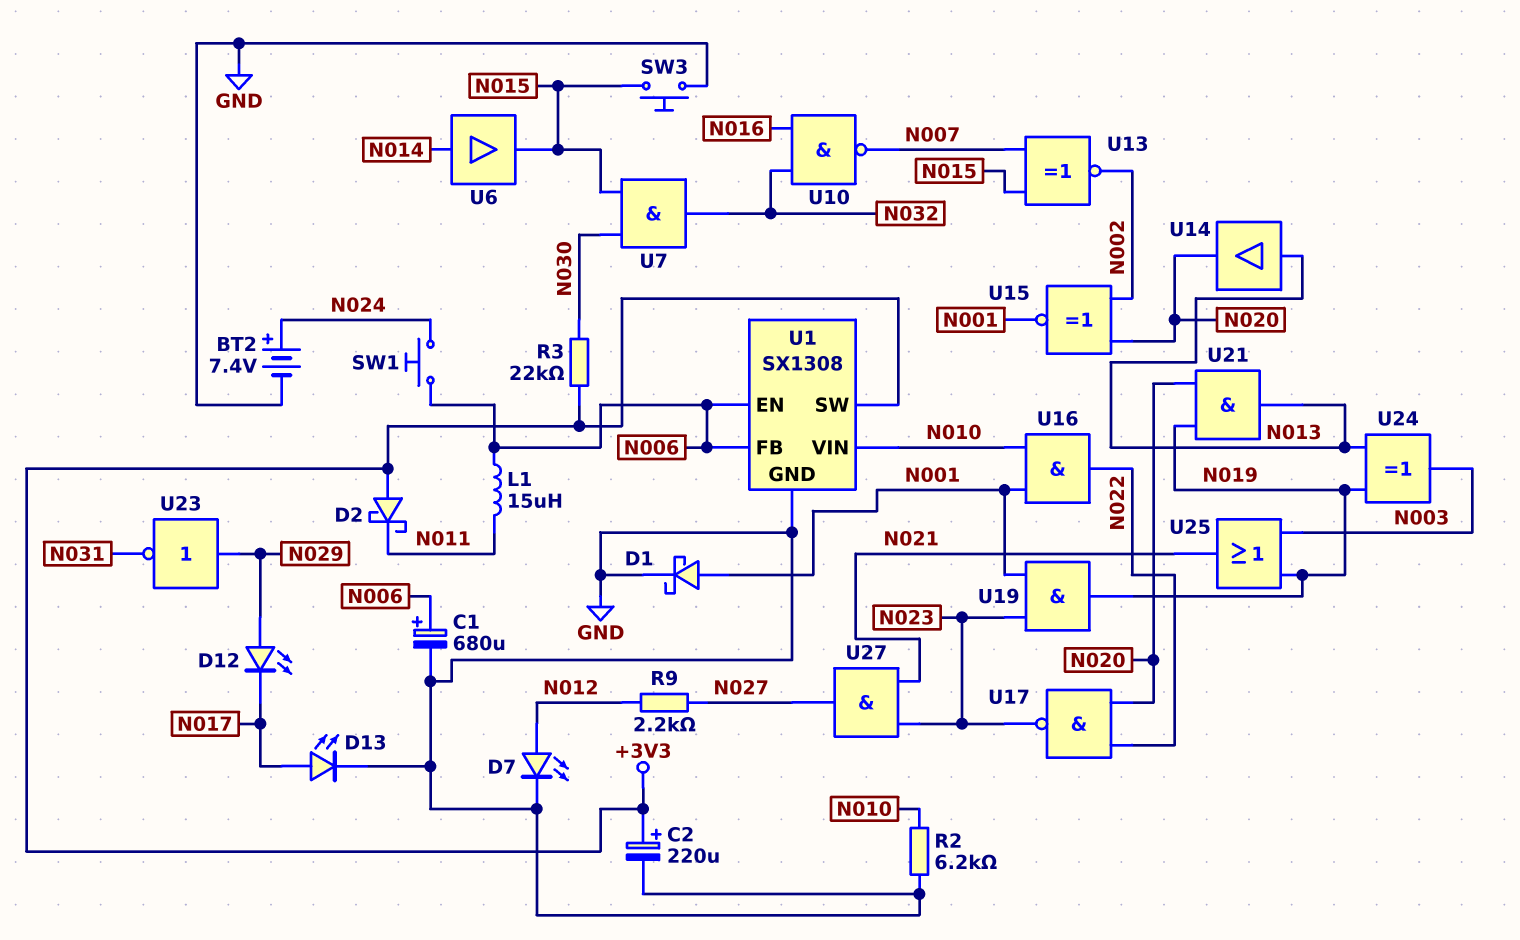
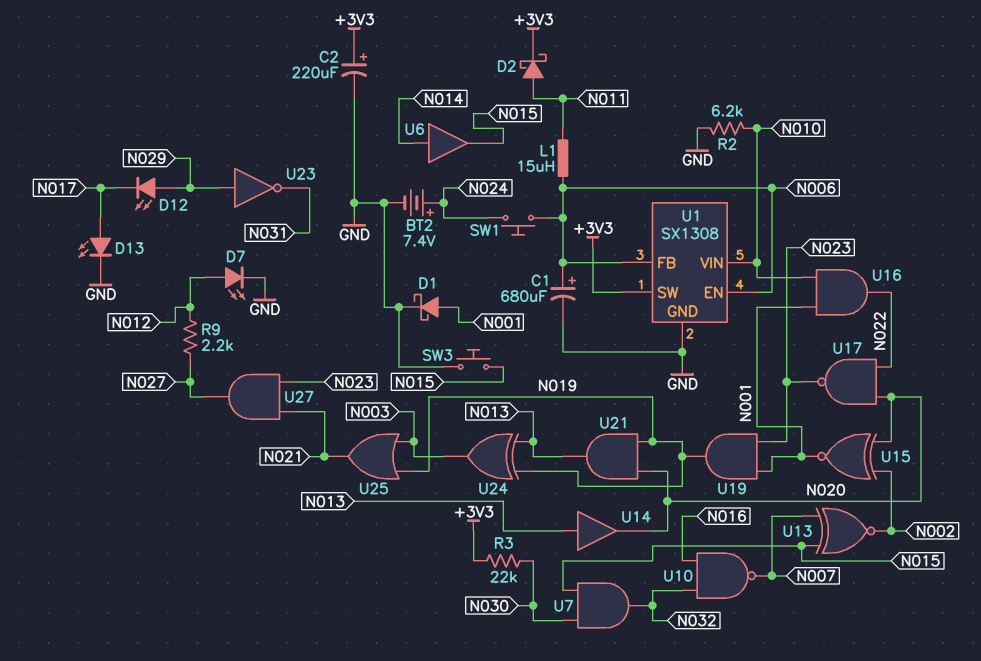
D2: schottky (A +3V3, K N011) -> schottky (A N011, K +3V3)

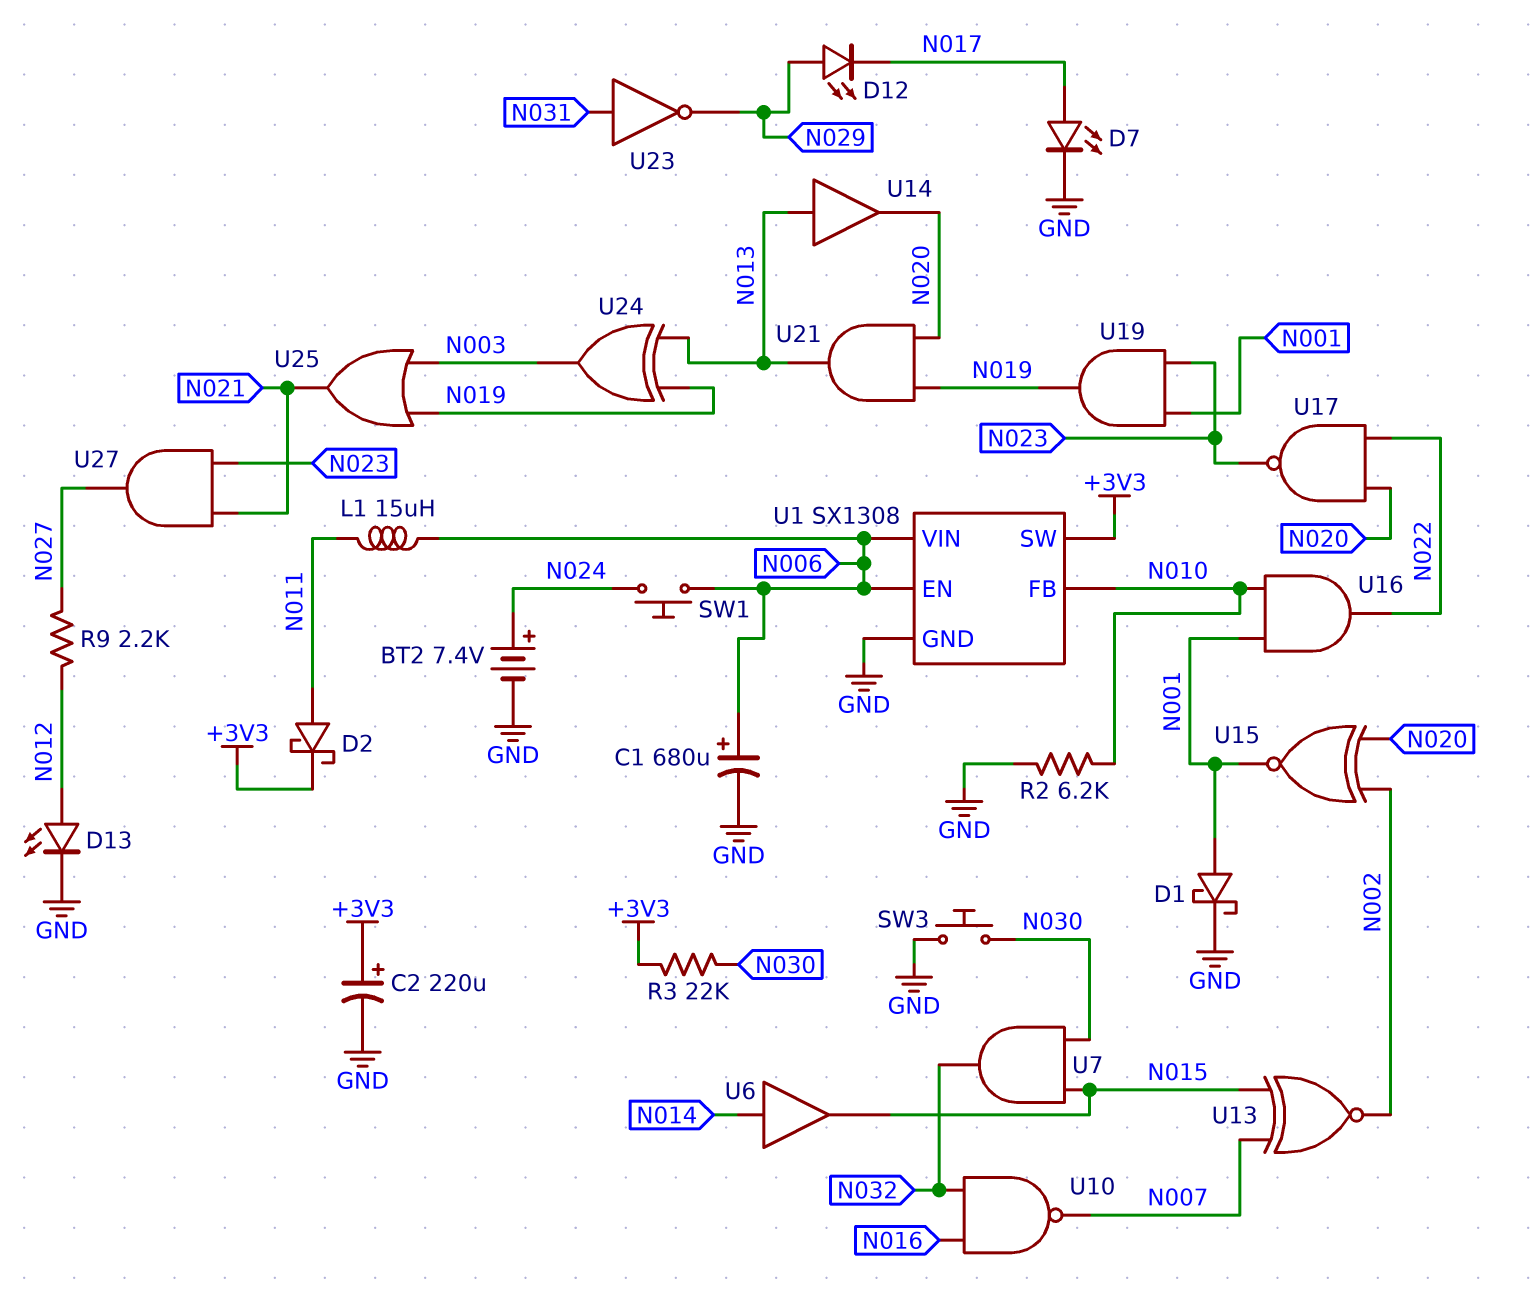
D7: LED (A N012, K GND) -> LED (A N017, K GND)
D13: LED (A N017, K GND) -> LED (A N012, K GND)
SW3: button (GND, N015) -> button (GND, N030)
U1 pin FB: N006 -> N010
U1 pin VIN: N010 -> N006
U23: NOT (in N029, out N031) -> NOT (in N031, out N029)

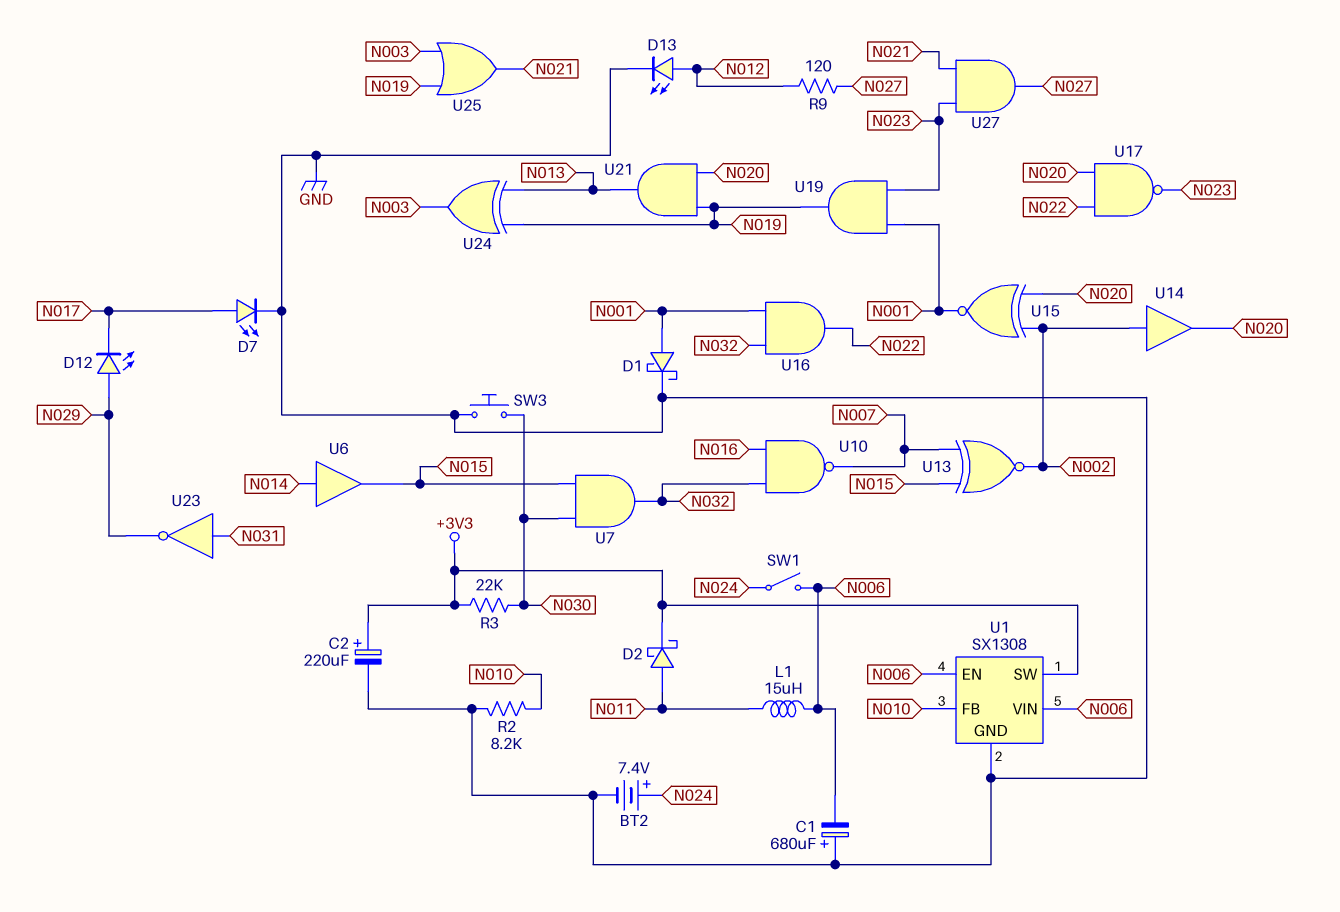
C1: 680uF (plus N006, minus GND) -> 680uF (plus GND, minus N006)
R2: 6.2k (GND, N010) -> 8.2k (GND, N010)
R9: 2.2k (N012, N027) -> 120 (N012, N027)
SW1: button (N006, N024) -> switch (N006, N024)
U14: buffer (in N013, out N020) -> buffer (in N002, out N020)
U16: AND (in N001, in N010, out N022) -> AND (in N001, in N032, out N022)

